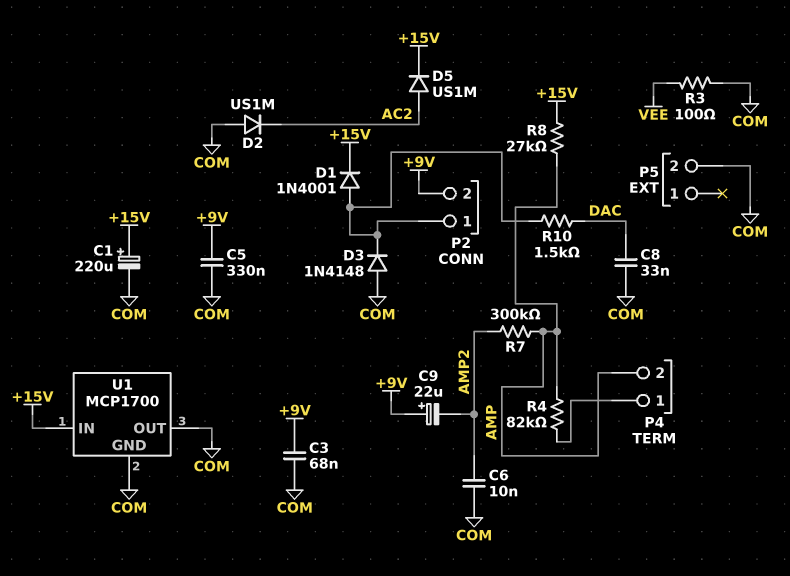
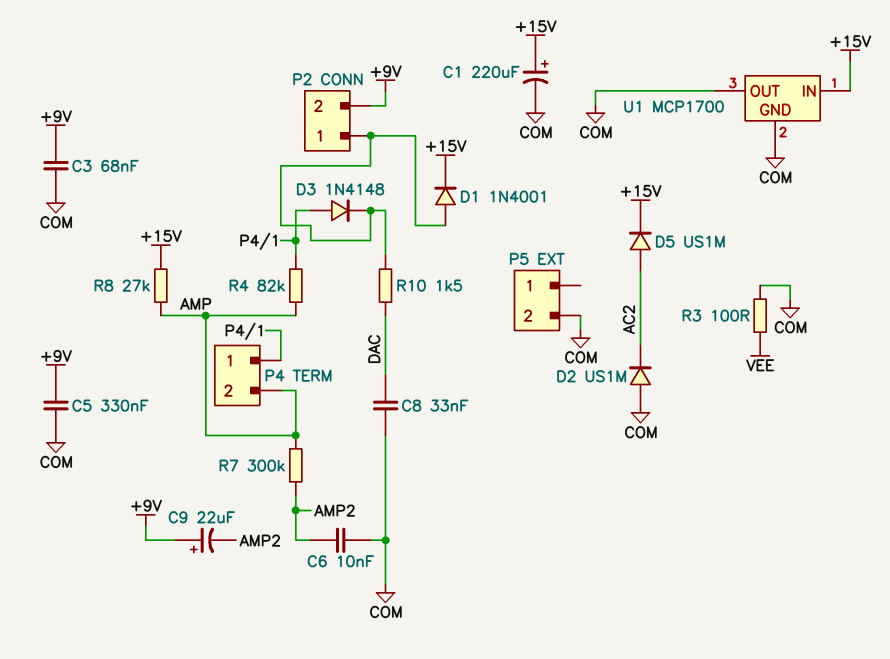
D3: diode 1N4148 (A COM, K P2/1) -> diode 1N4148 (A P4/1, K P2/1)

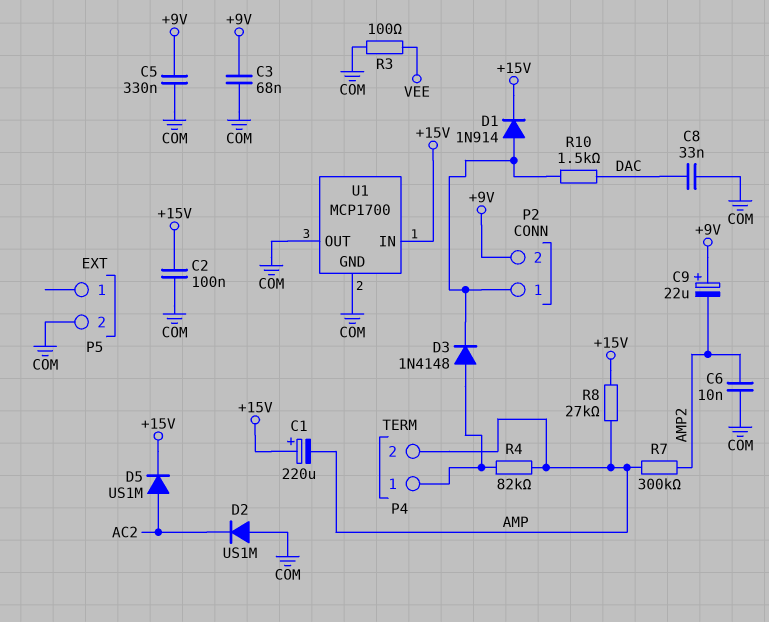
C1: 220uF (plus +15V, minus COM) -> 220uF (plus +15V, minus AMP)
C2: none -> 100nF (+15V, COM)
D1: diode 1N4001 (A P2/1, K +15V) -> diode 1N914 (A P2/1, K +15V)

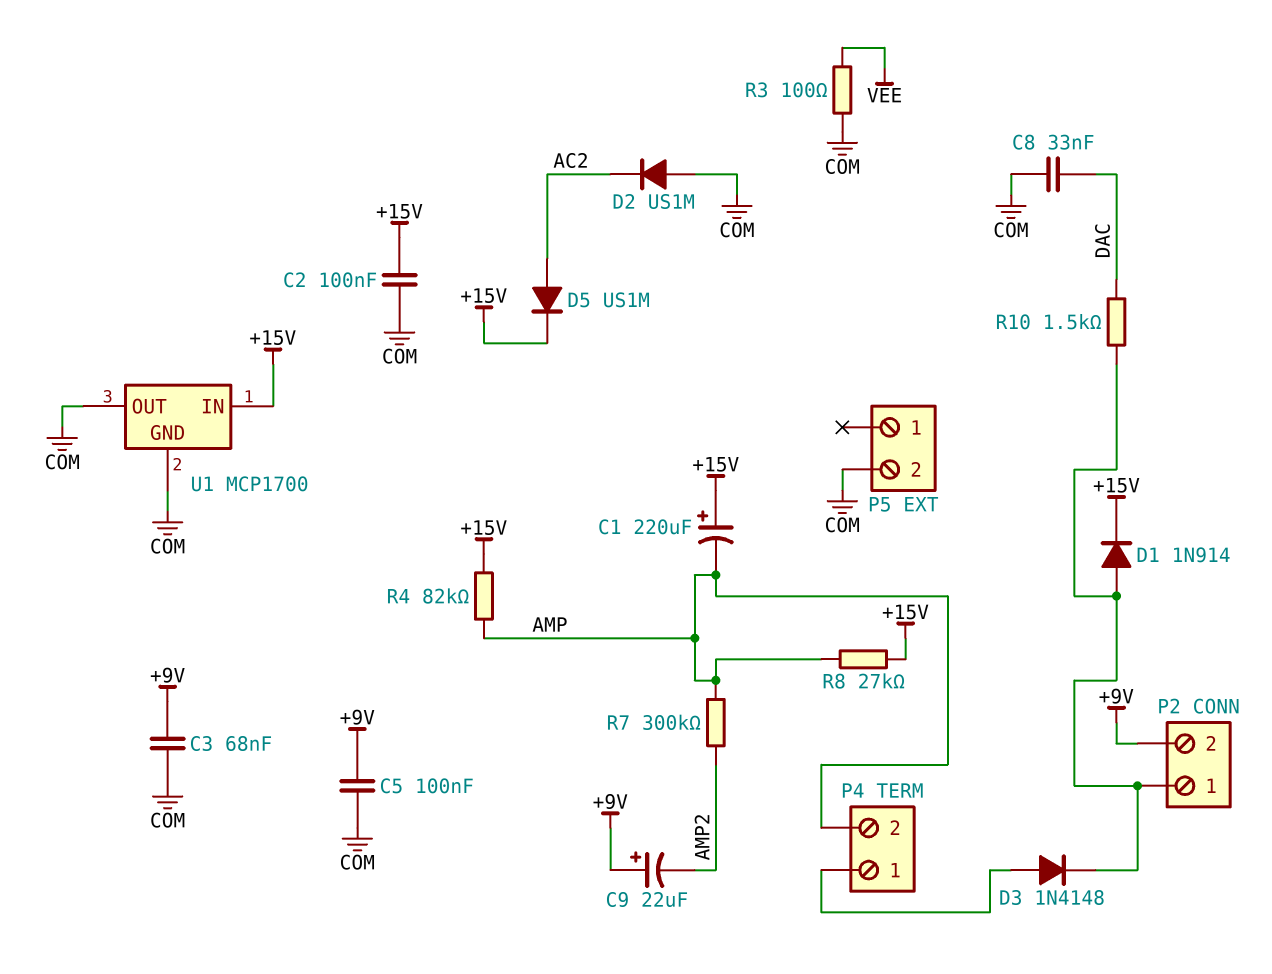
C5: 330nF (+9V, COM) -> 100nF (+9V, COM)
C6: 10nF (AMP2, COM) -> none
R4: 82k (AMP, P4/1) -> 82k (+15V, AMP)

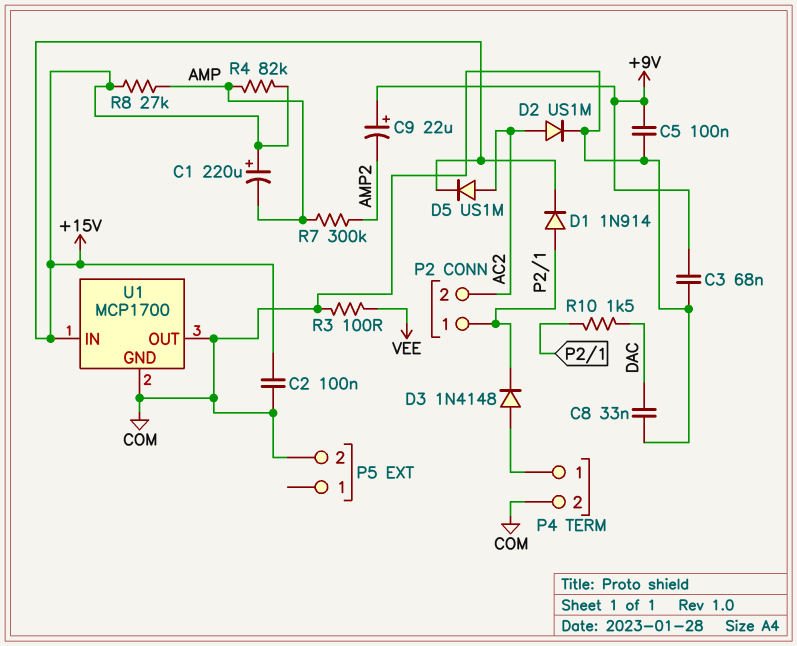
D2: diode US1M (A COM, K AC2) -> diode US1M (A AC2, K COM)
P2 pin 2: +9V -> AC2
P4 pin 2: AMP -> COM

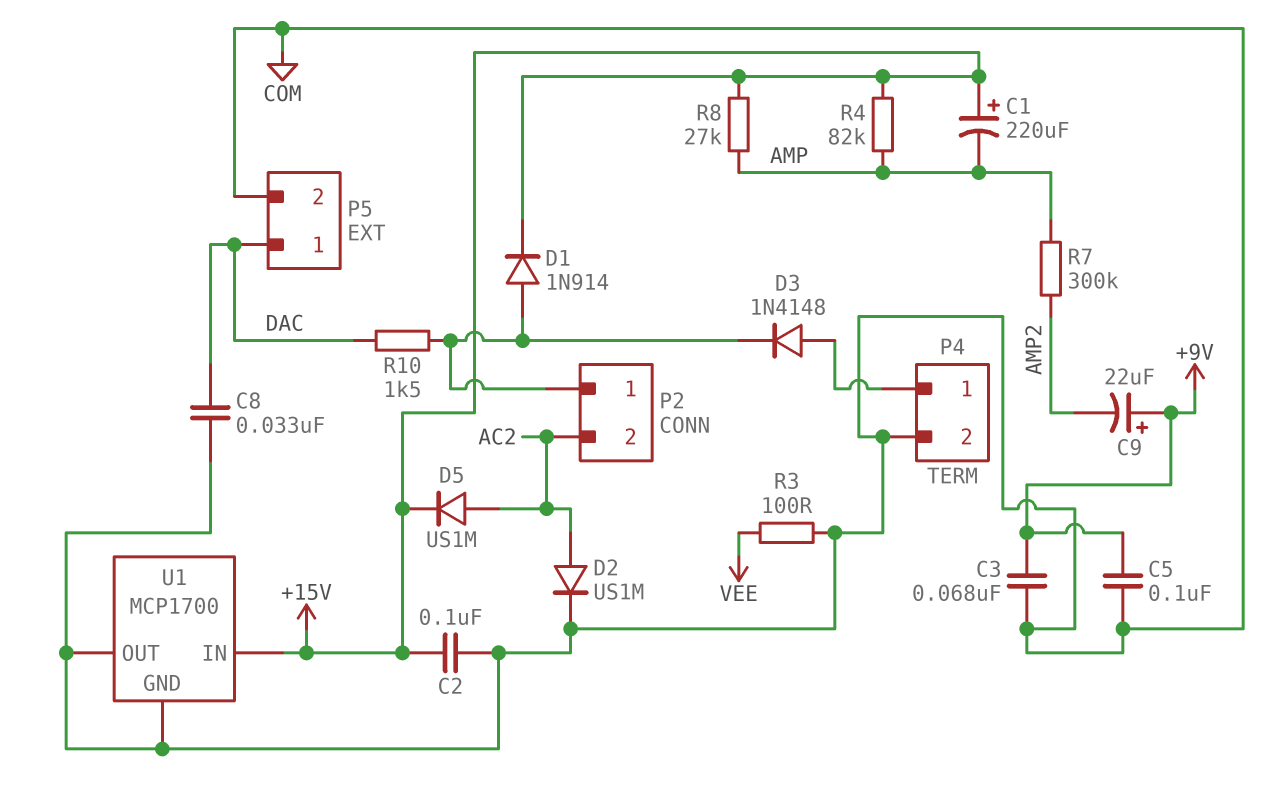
P5 pin 1: none -> DAC

